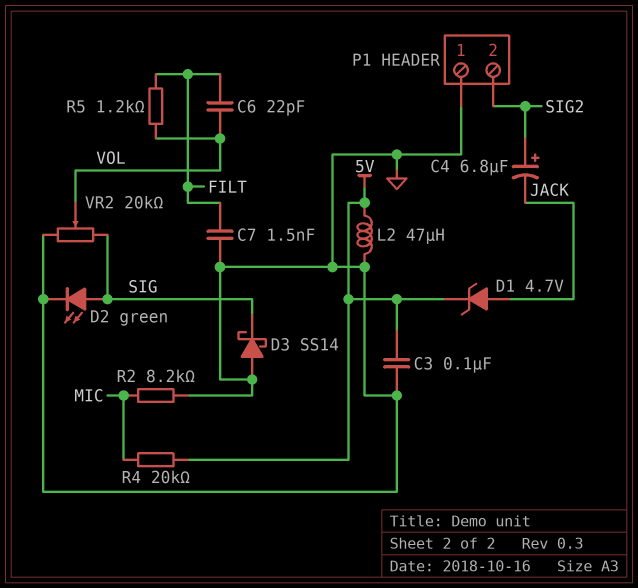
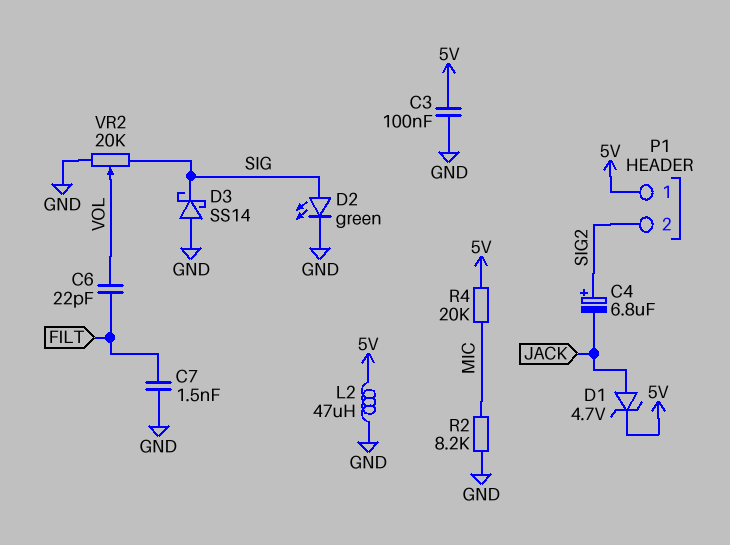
P1 pin 1: GND -> 5V
R5: 1.2k (FILT, VOL) -> none

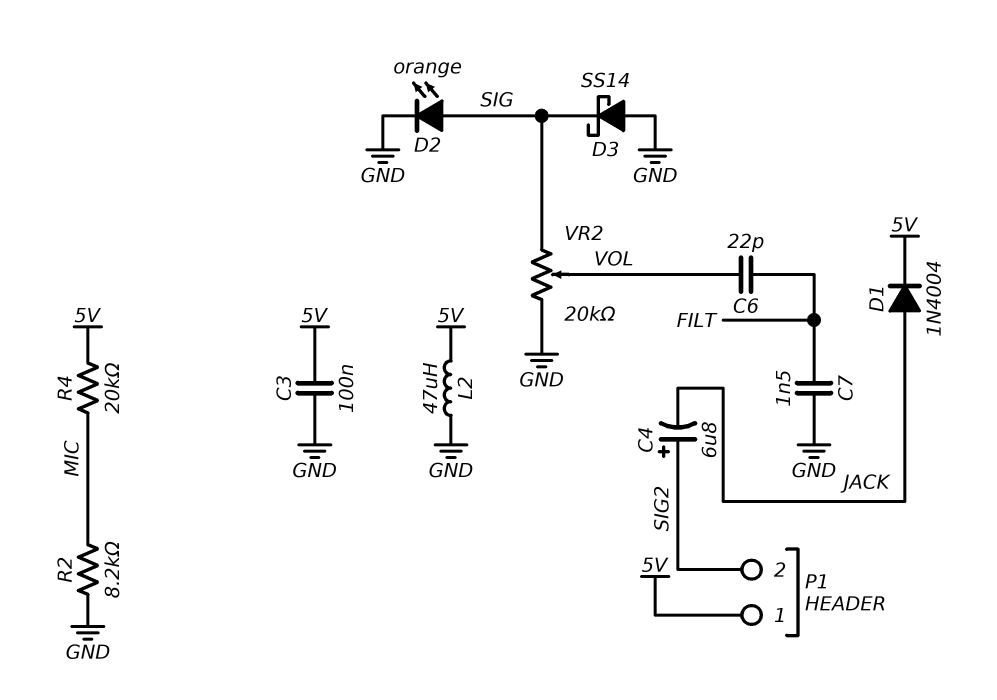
D1: zener 4.7V (A JACK, K 5V) -> diode 1N4004 (A JACK, K 5V)
D2: LED green (A SIG, K GND) -> LED orange (A SIG, K GND)

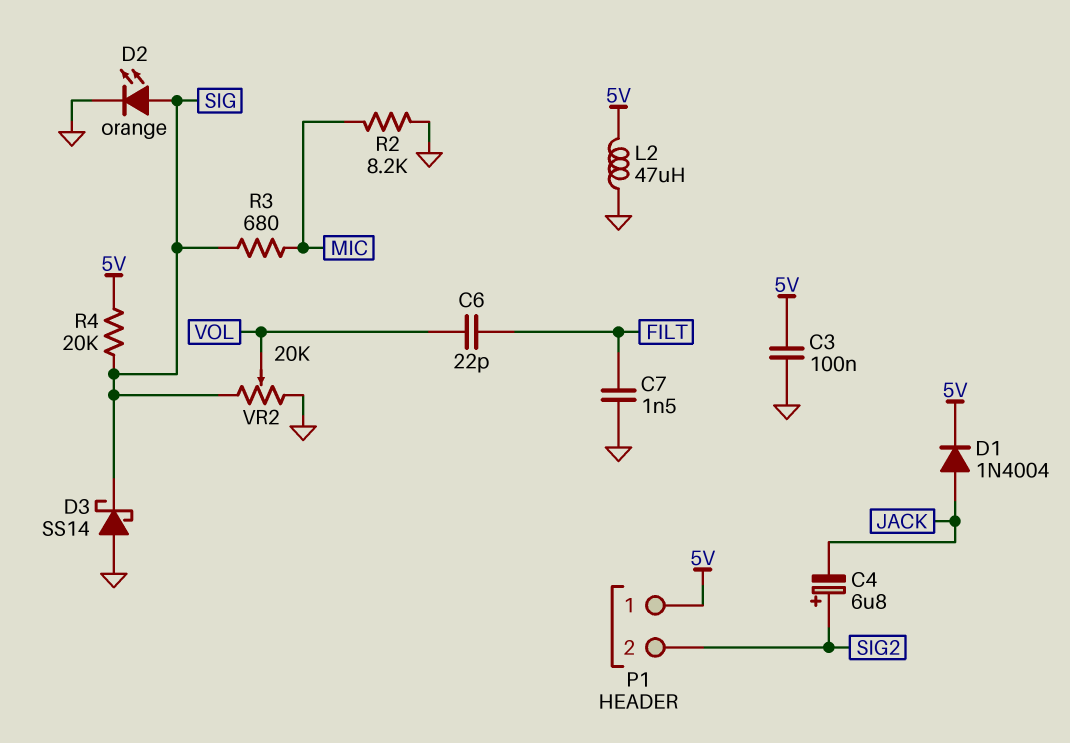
R3: none -> 680 (MIC, SIG)
R4: 20k (5V, MIC) -> 20k (5V, SIG)

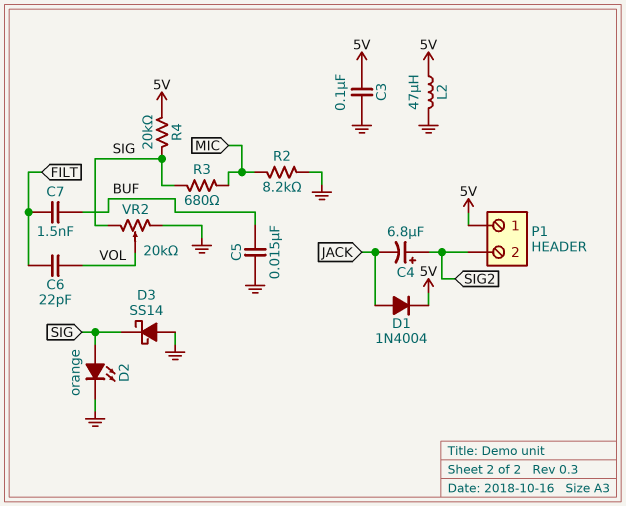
C5: none -> 15nF (BUF, GND)
C7: 1.5nF (FILT, GND) -> 1.5nF (BUF, FILT)

